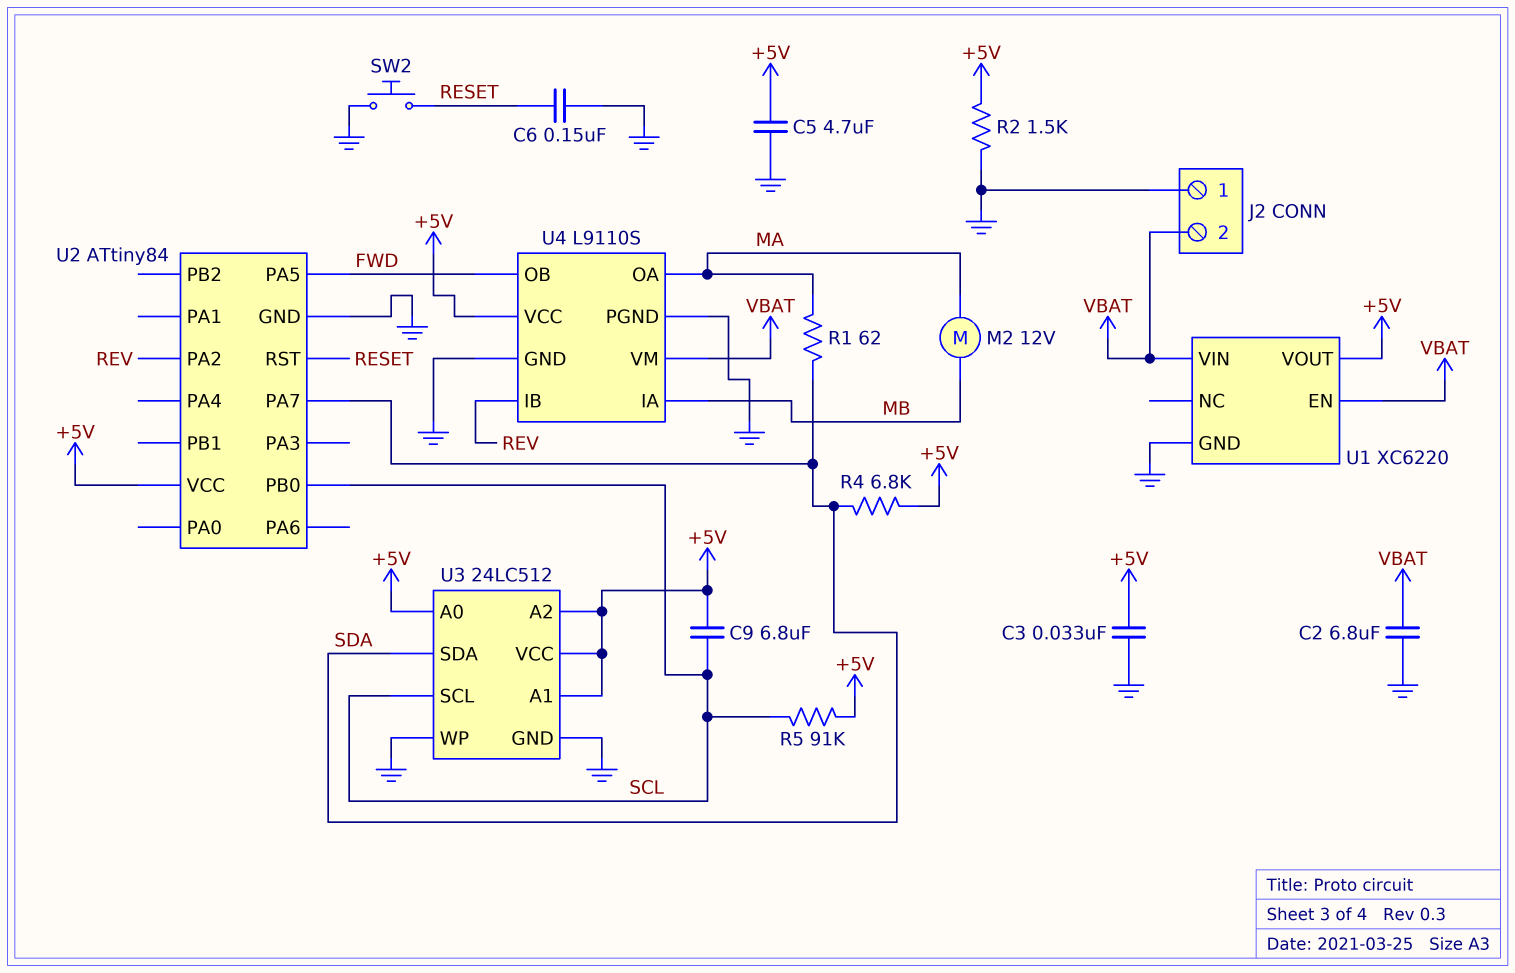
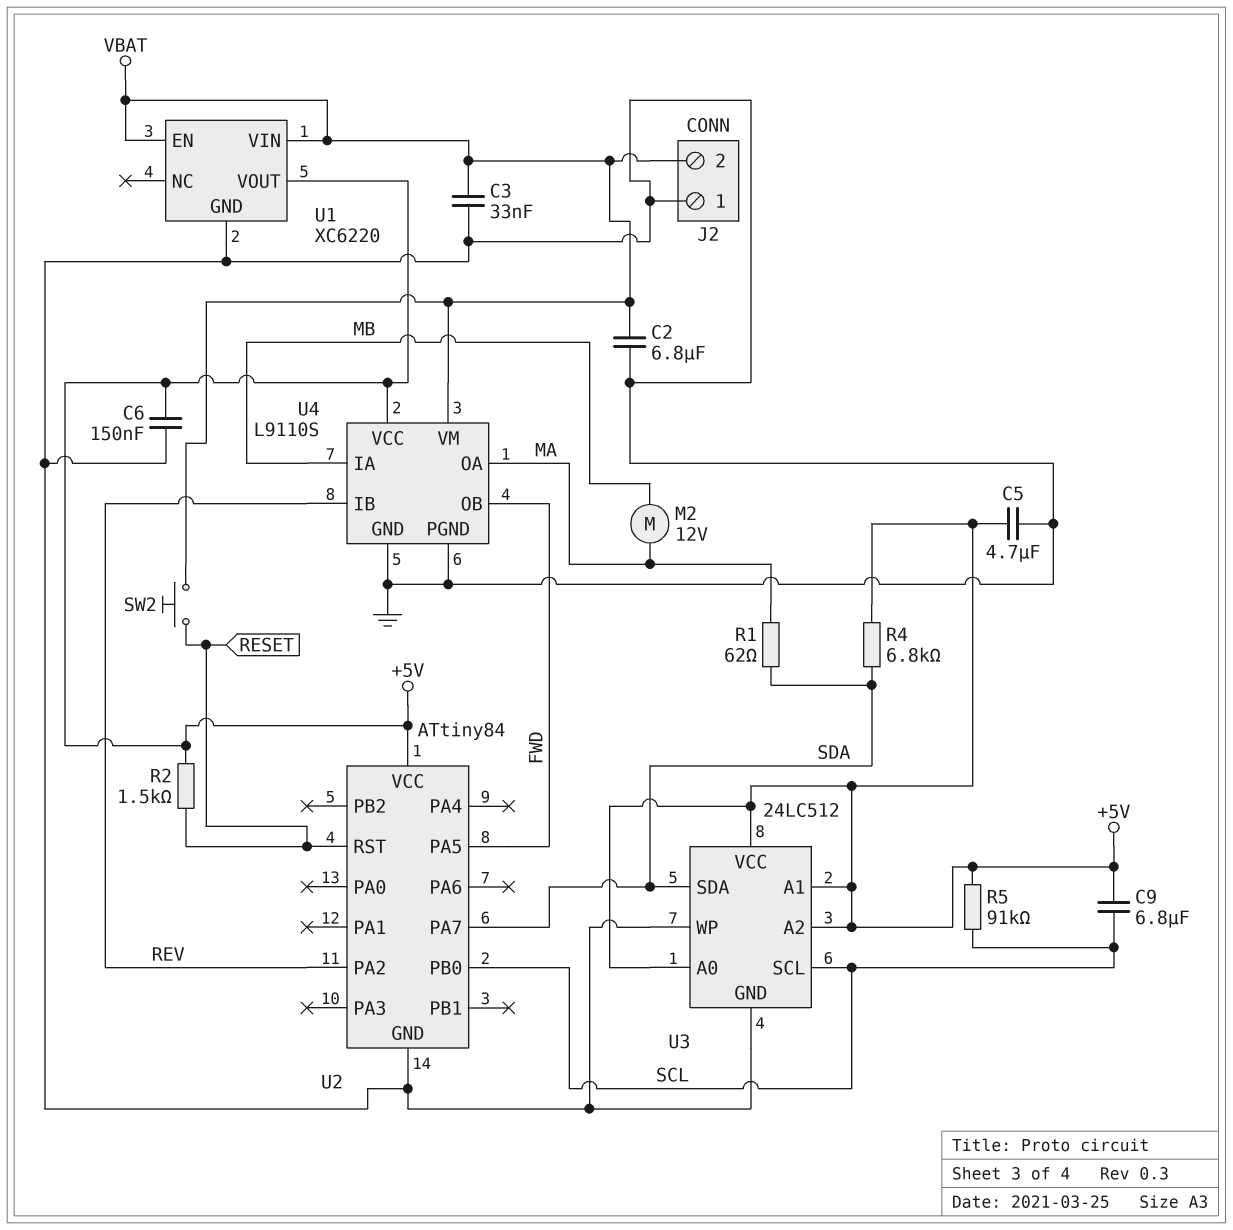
C3: 33nF (+5V, GND) -> 33nF (GND, VBAT)
C6: 150nF (GND, RESET) -> 150nF (+5V, GND)
R2: 1.5k (+5V, GND) -> 1.5k (+5V, RESET)
SW2: button (GND, RESET) -> button (RESET, VBAT)

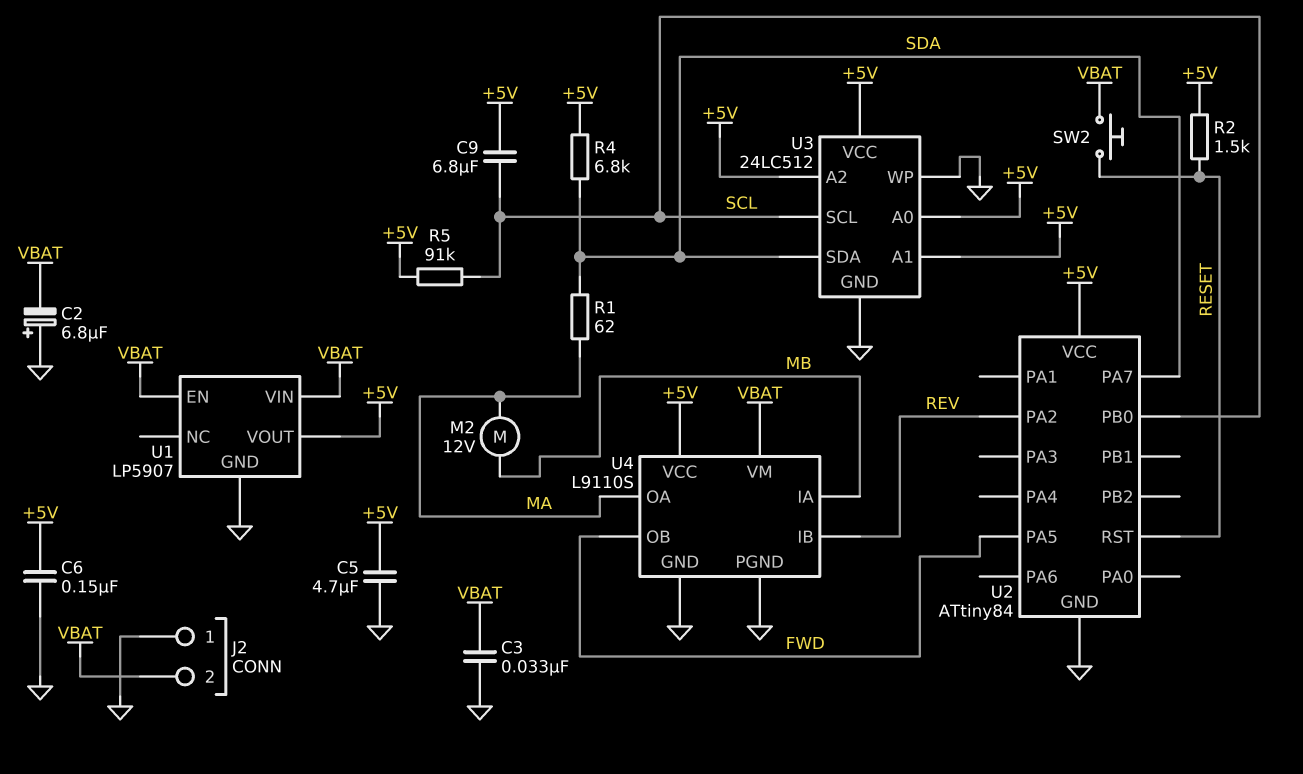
C2: 6.8uF (GND, VBAT) -> 6.8uF (plus GND, minus VBAT)
U1: XC6220 -> LP5907

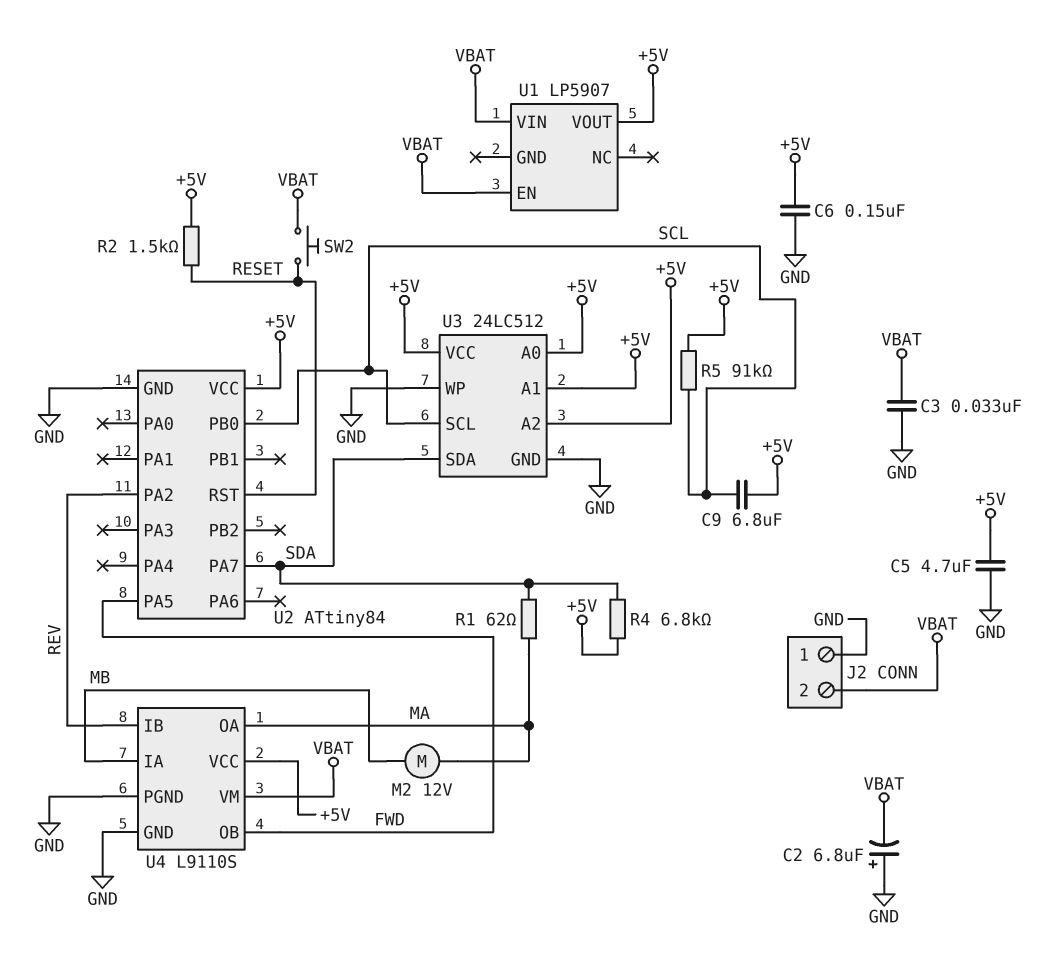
U1 pin GND: GND -> none

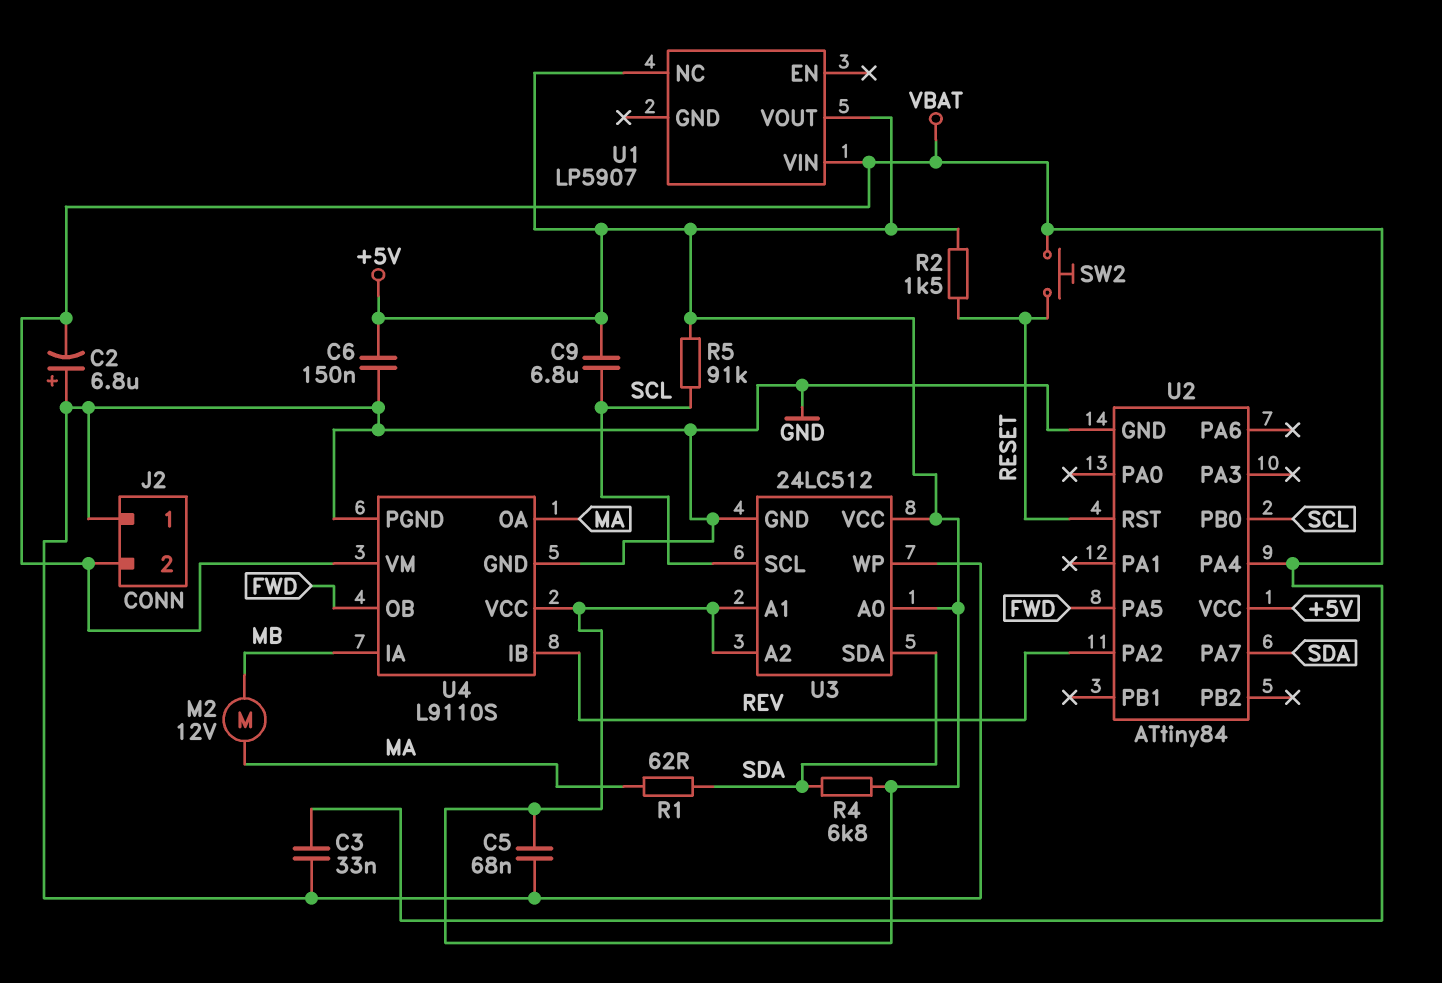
C5: 4.7uF (+5V, GND) -> 68nF (+5V, GND)
U1 pin EN: VBAT -> none
U1 pin NC: none -> +5V
U2 pin PA4: none -> VBAT

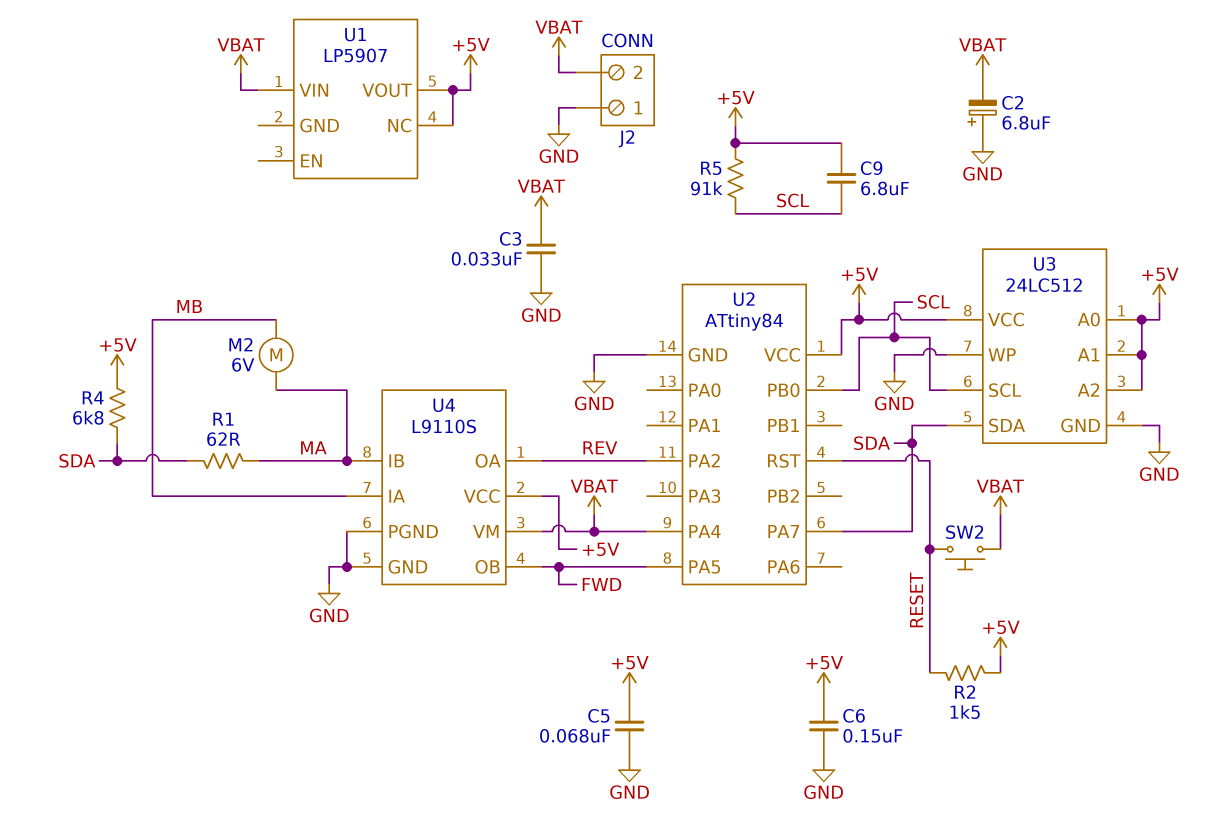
M2: motor 12V (MA, MB) -> motor 6V (MA, MB)
U4 pin IB: REV -> MA
U4 pin OA: MA -> REV

